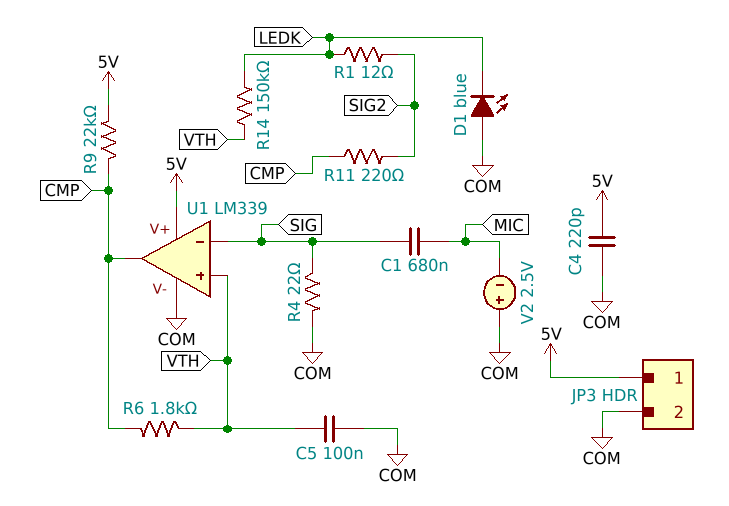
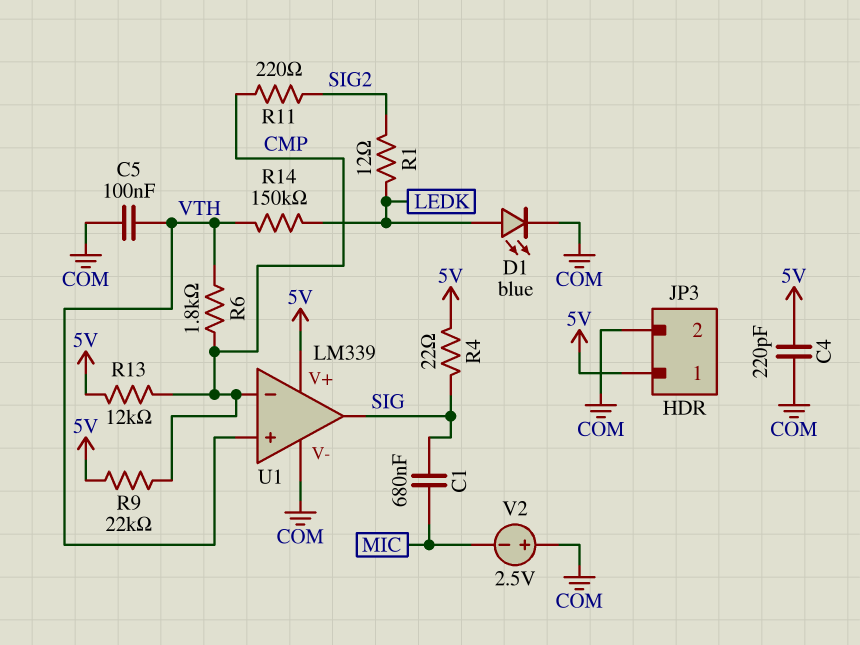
D1: LED blue (A COM, K LEDK) -> LED blue (A LEDK, K COM)
R4: 22 (COM, SIG) -> 22 (5V, SIG)
R13: none -> 12k (5V, CMP)
U1 pin in-: SIG -> CMP
U1 pin out: CMP -> SIG

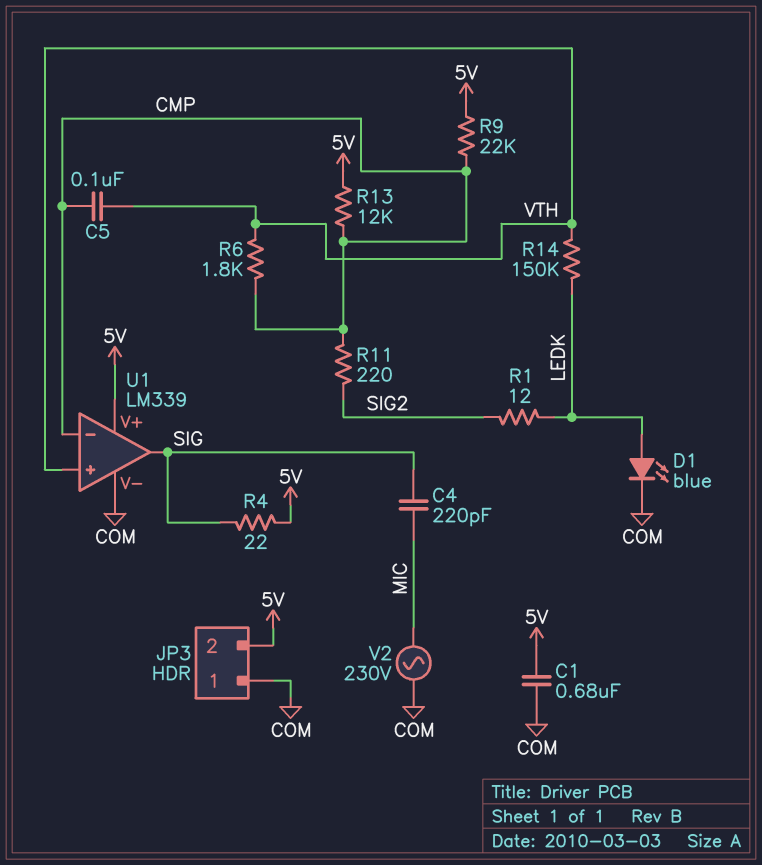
C1: 680nF (MIC, SIG) -> 680nF (5V, COM)
C4: 220pF (5V, COM) -> 220pF (MIC, SIG)
C5: 100nF (COM, VTH) -> 100nF (CMP, VTH)
JP3 pin 1: 5V -> COM
JP3 pin 2: COM -> 5V
V2: 2.5V (plus COM, minus MIC) -> AC 230V (COM, MIC)

